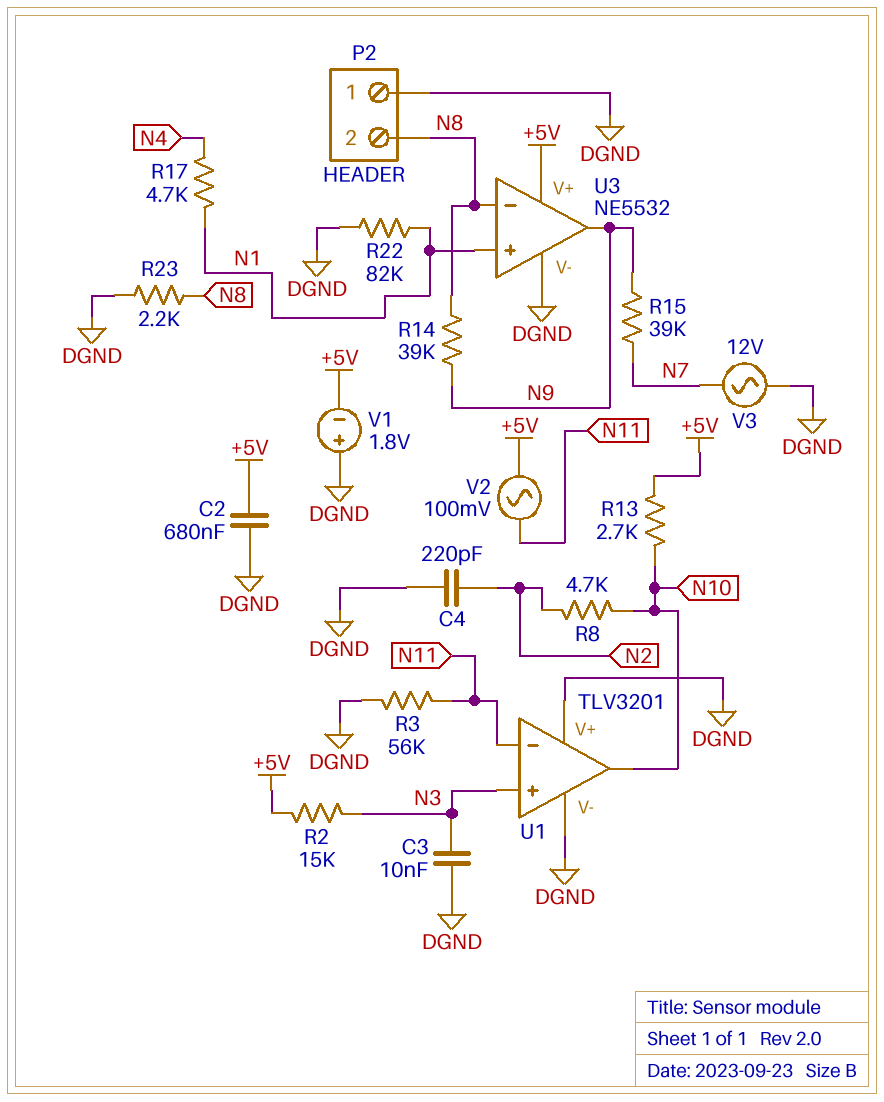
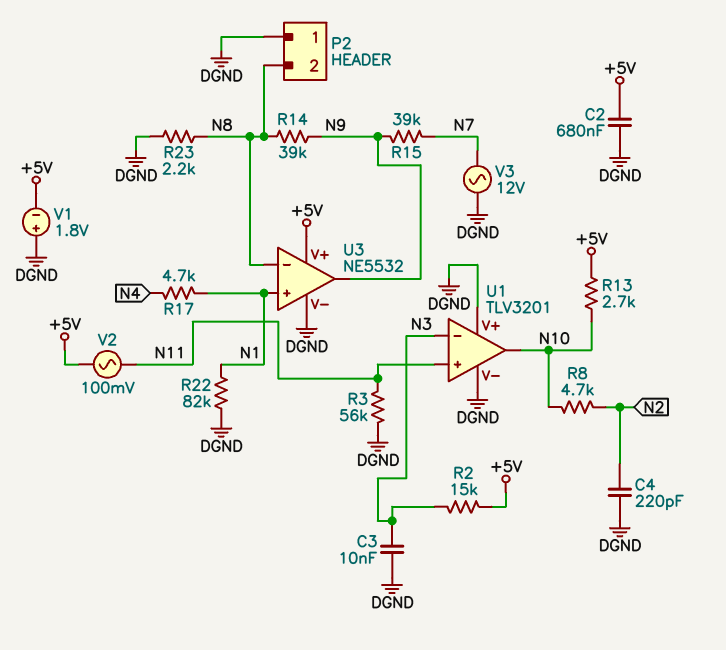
U1 pin in+: N3 -> N11
U1 pin in-: N11 -> N3

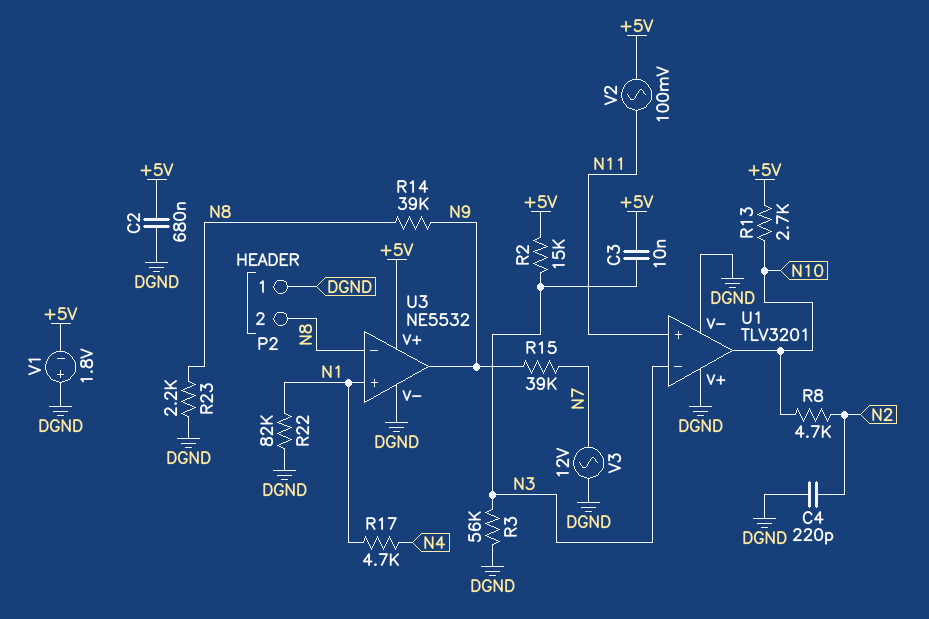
C3: 10nF (DGND, N3) -> 10nF (+5V, N3)
R3: 56k (DGND, N11) -> 56k (DGND, N3)

